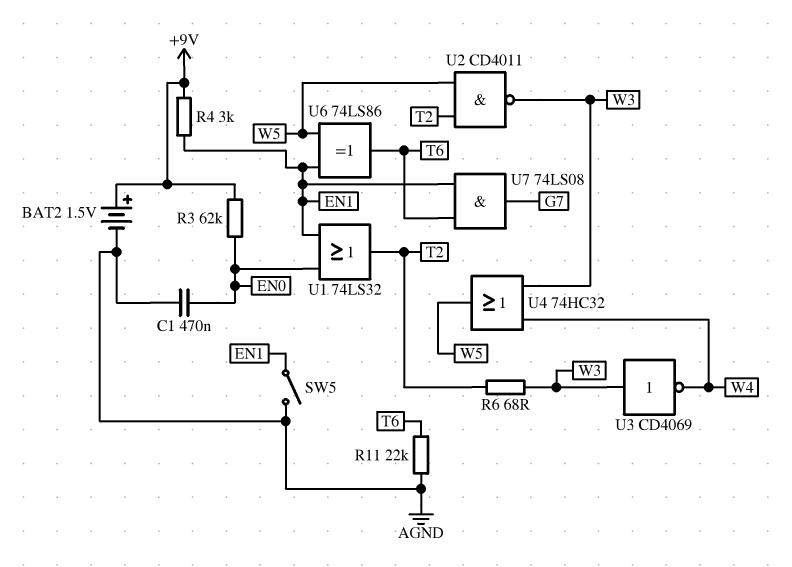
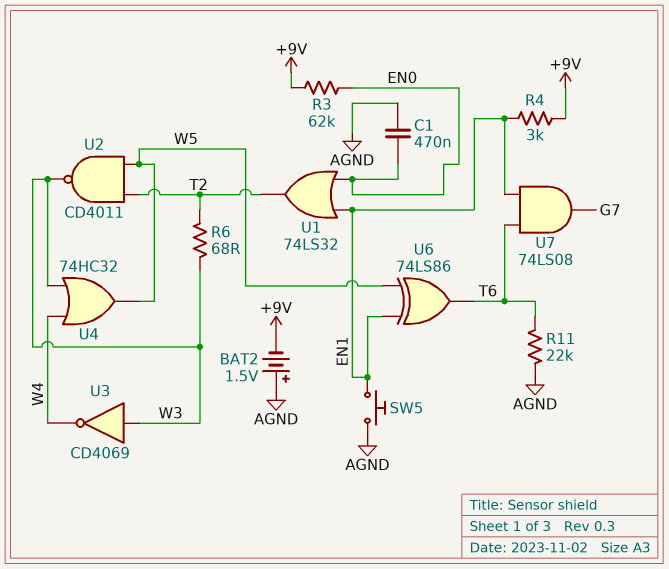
BAT2: 1.5V (plus +9V, minus AGND) -> 1.5V (plus AGND, minus +9V)
SW5: switch (AGND, EN1) -> button (AGND, EN1)

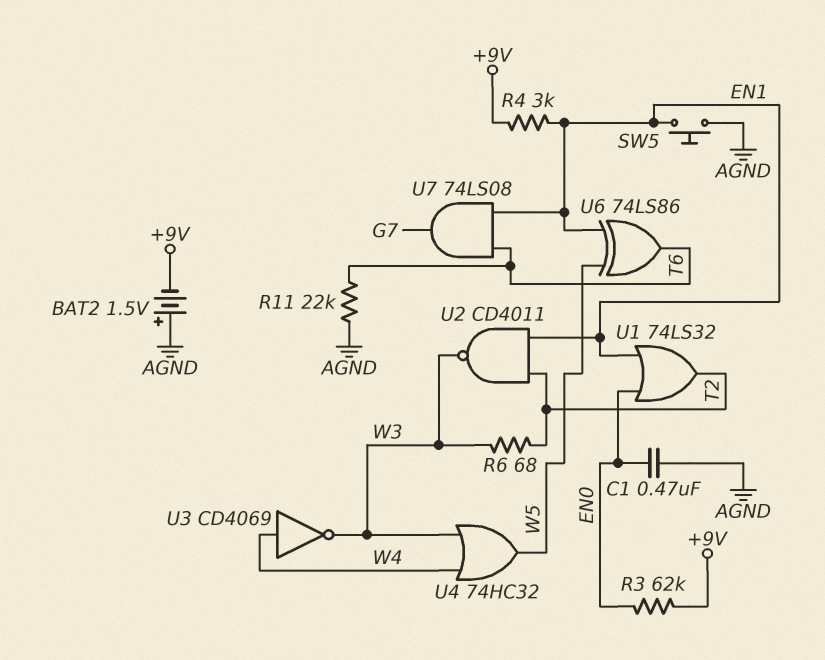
U2: NAND CD4011 (in T2, in W5, out W3) -> NAND CD4011 (in EN1, in T2, out W3)
U3: NOT CD4069 (in W3, out W4) -> NOT CD4069 (in W4, out W3)

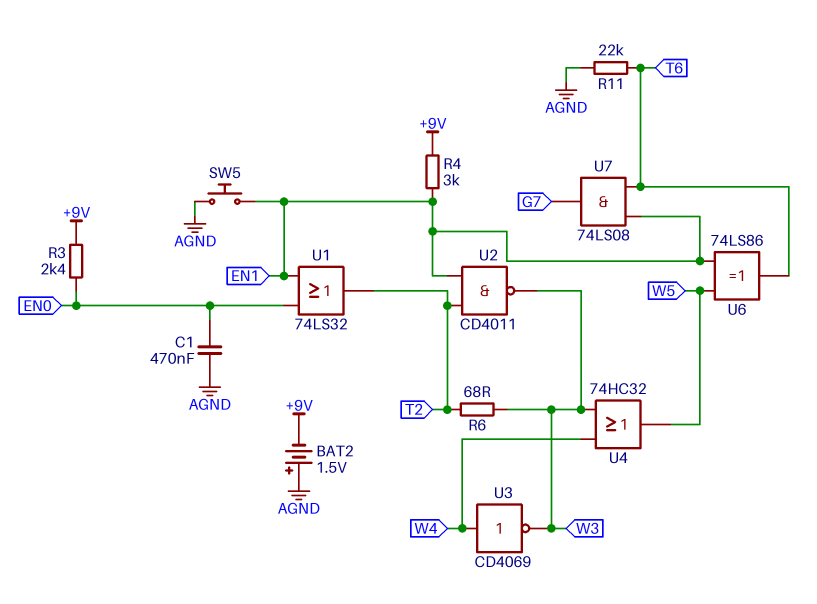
R3: 62k (+9V, EN0) -> 2.4k (+9V, EN0)

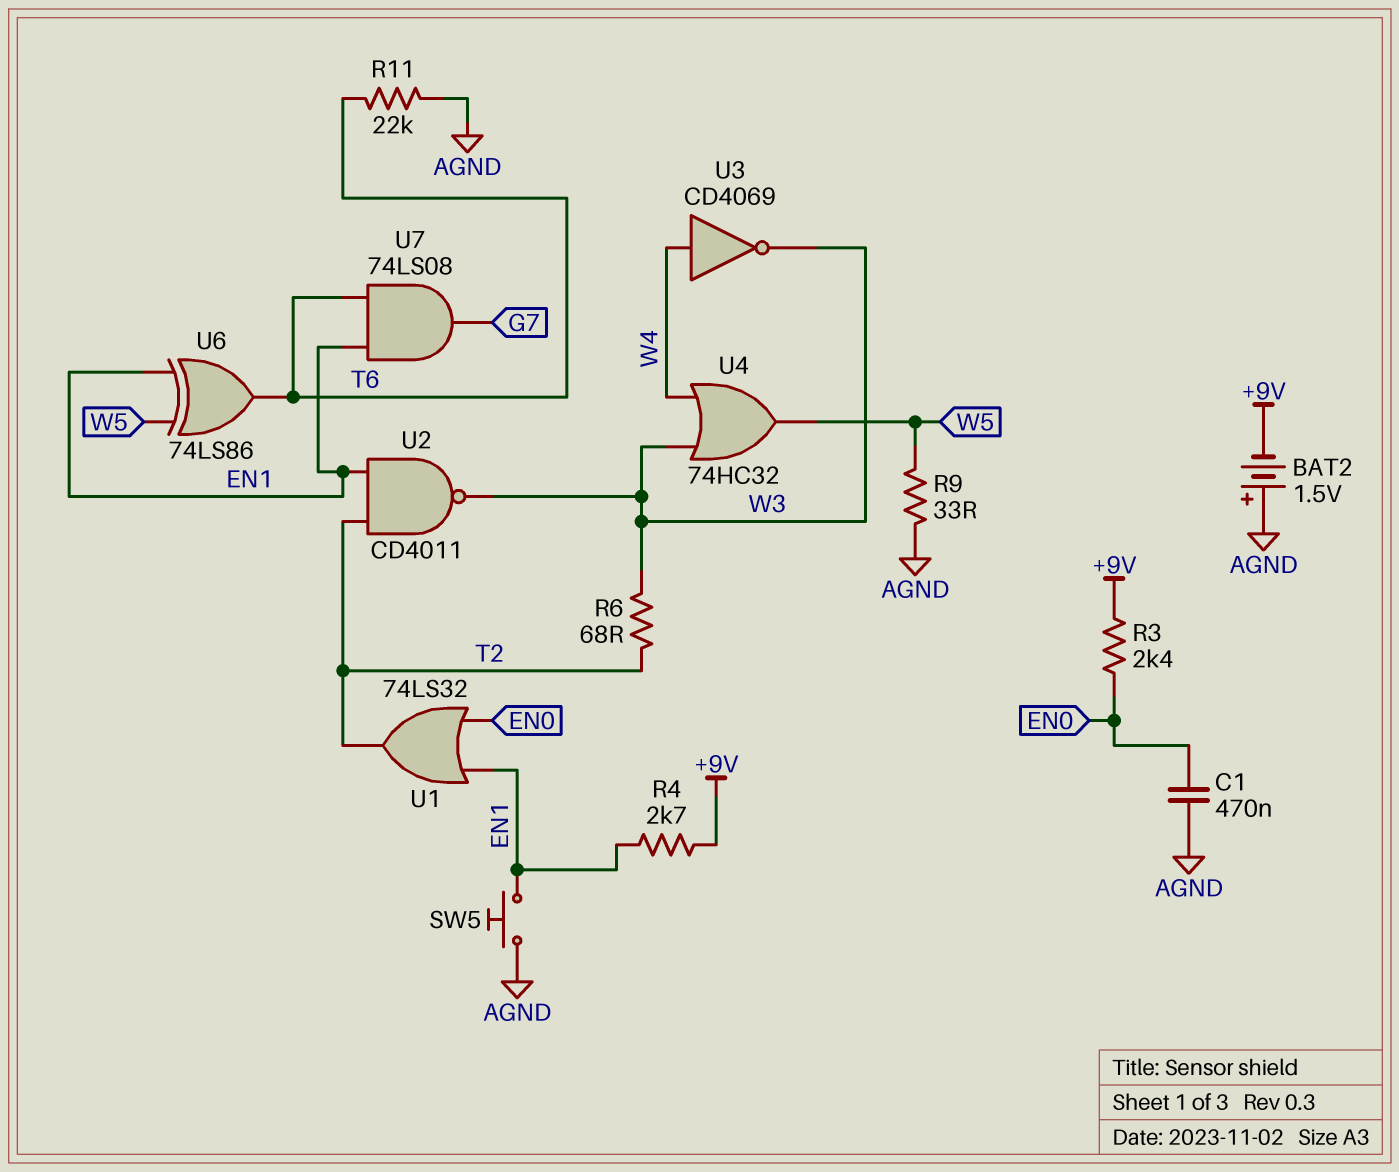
R4: 3k (+9V, EN1) -> 2.7k (+9V, EN1)
R9: none -> 33 (AGND, W5)

